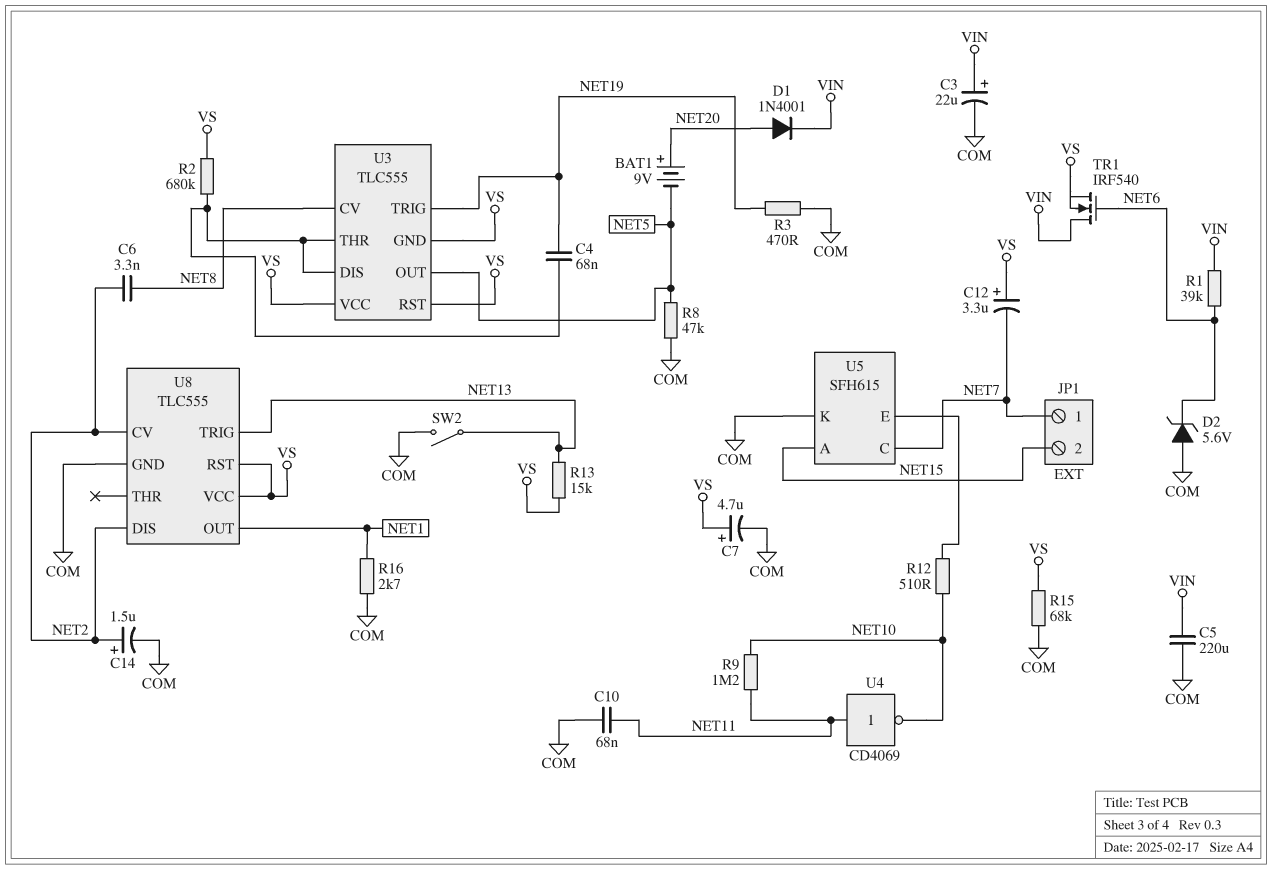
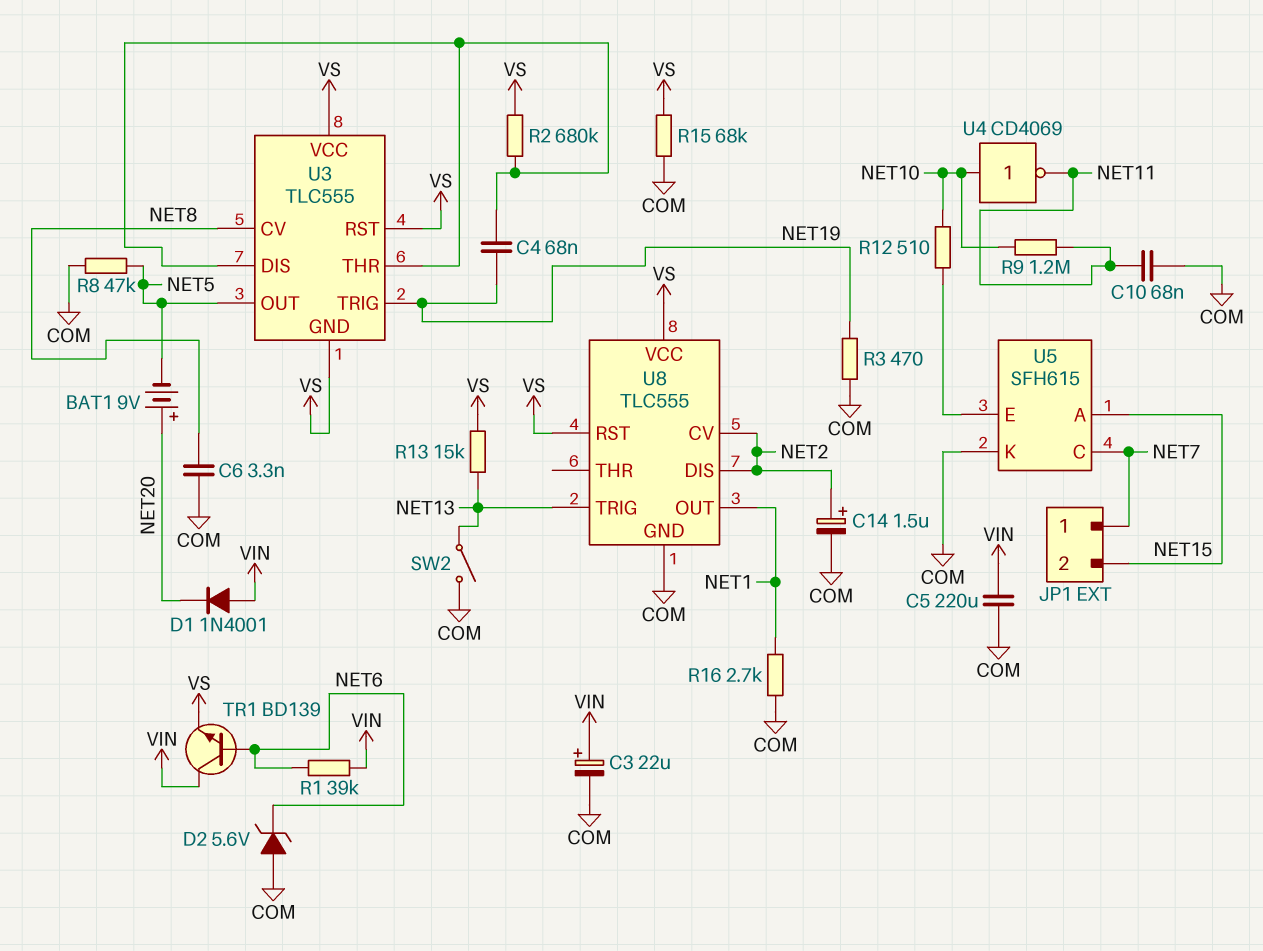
C6: 3.3nF (NET2, NET8) -> 3.3nF (COM, NET8)
C7: 4.7uF (plus VS, minus COM) -> none
C12: 3.3uF (plus VS, minus NET7) -> none
D1: diode 1N4001 (A NET20, K VIN) -> diode 1N4001 (A VIN, K NET20)
TR1: NMOS IRF540 (G NET6, D VIN, S VS) -> NPN BD139 (B NET6, C VIN, E VS)
U4: NOT CD4069 (in NET11, out NET10) -> NOT CD4069 (in NET10, out NET11)

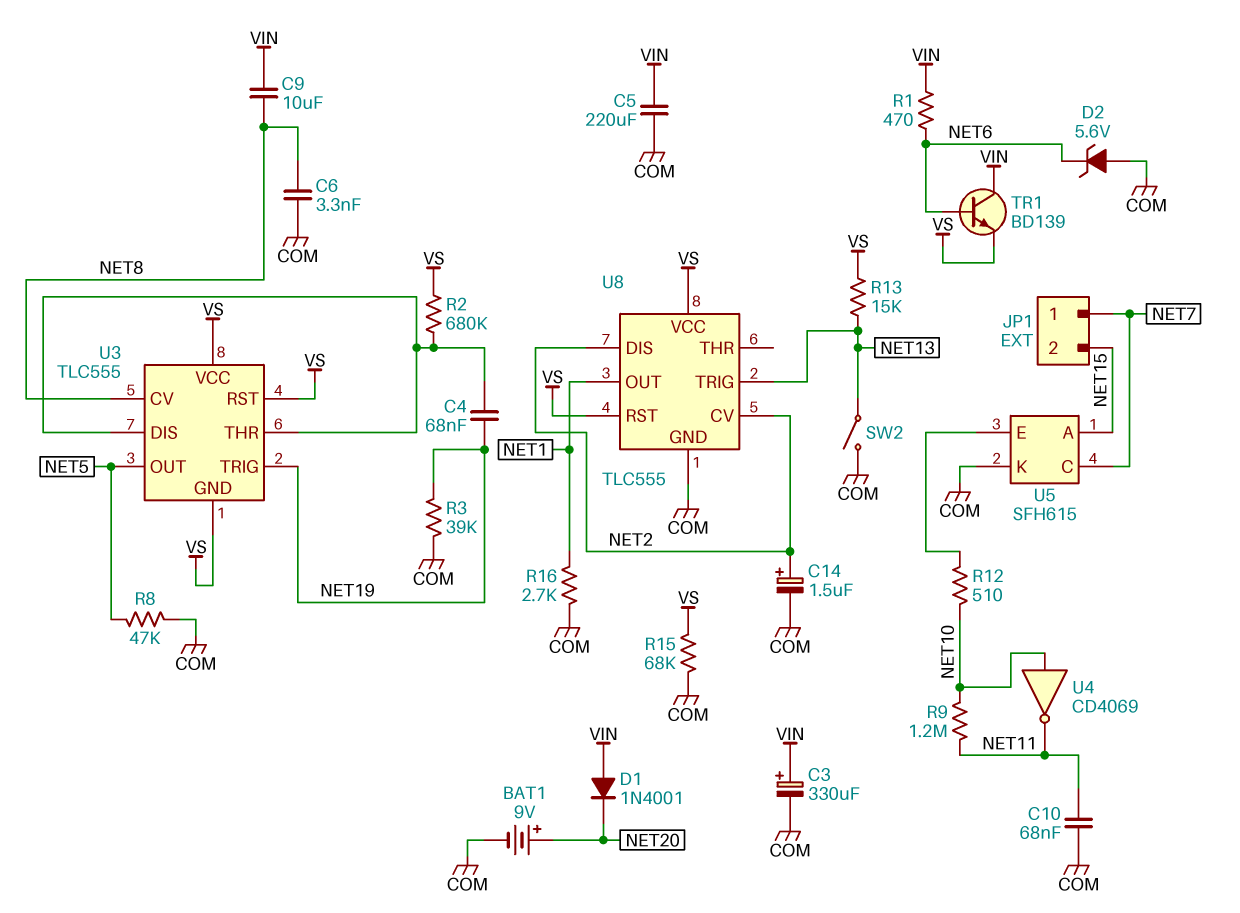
BAT1: 9V (plus NET20, minus NET5) -> 9V (plus NET20, minus COM)
C3: 22uF (plus VIN, minus COM) -> 330uF (plus VIN, minus COM)
C9: none -> 10uF (NET8, VIN)
R1: 39k (NET6, VIN) -> 470 (NET6, VIN)
R3: 470 (COM, NET19) -> 39k (COM, NET19)

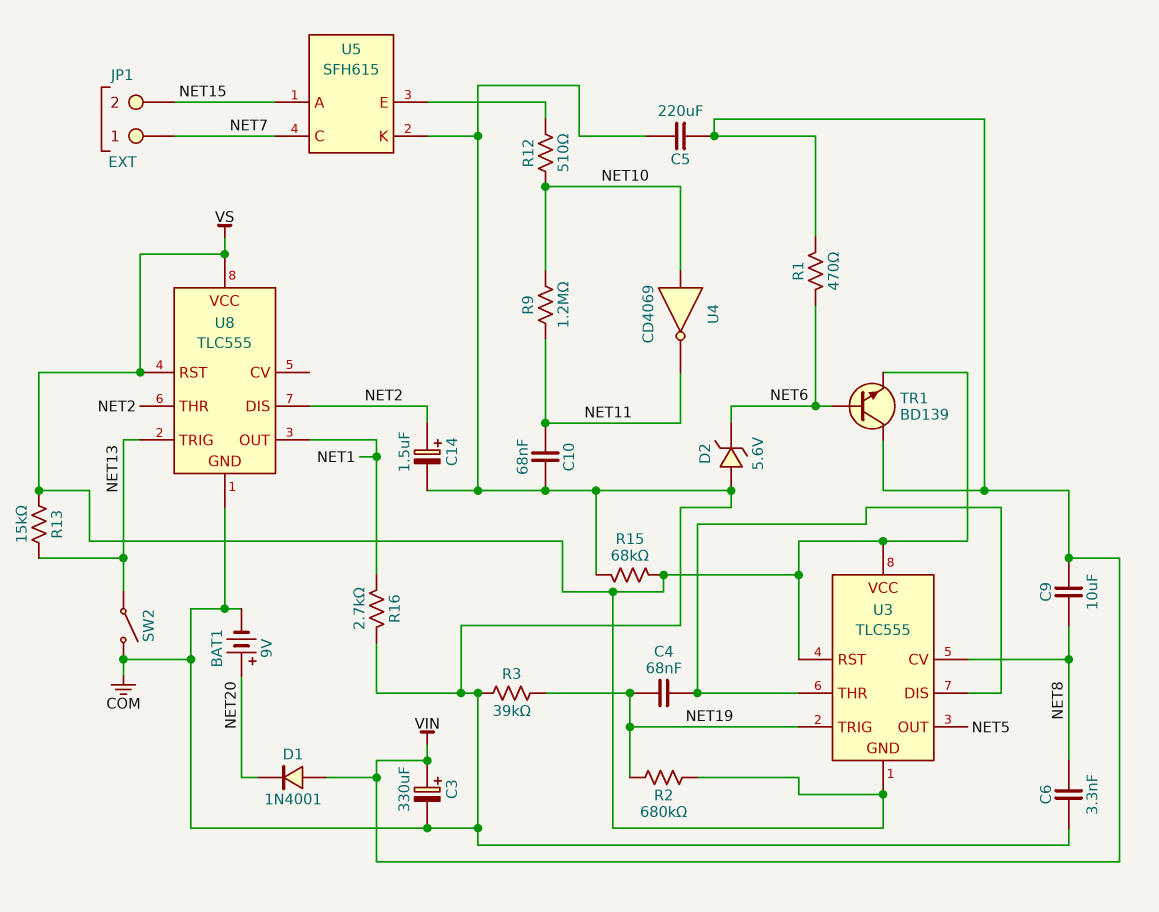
R2: 680k (U3/DIS, VS) -> 680k (NET19, VS)
R8: 47k (COM, NET5) -> none
U8 pin CV: NET2 -> none
U8 pin THR: none -> NET2

